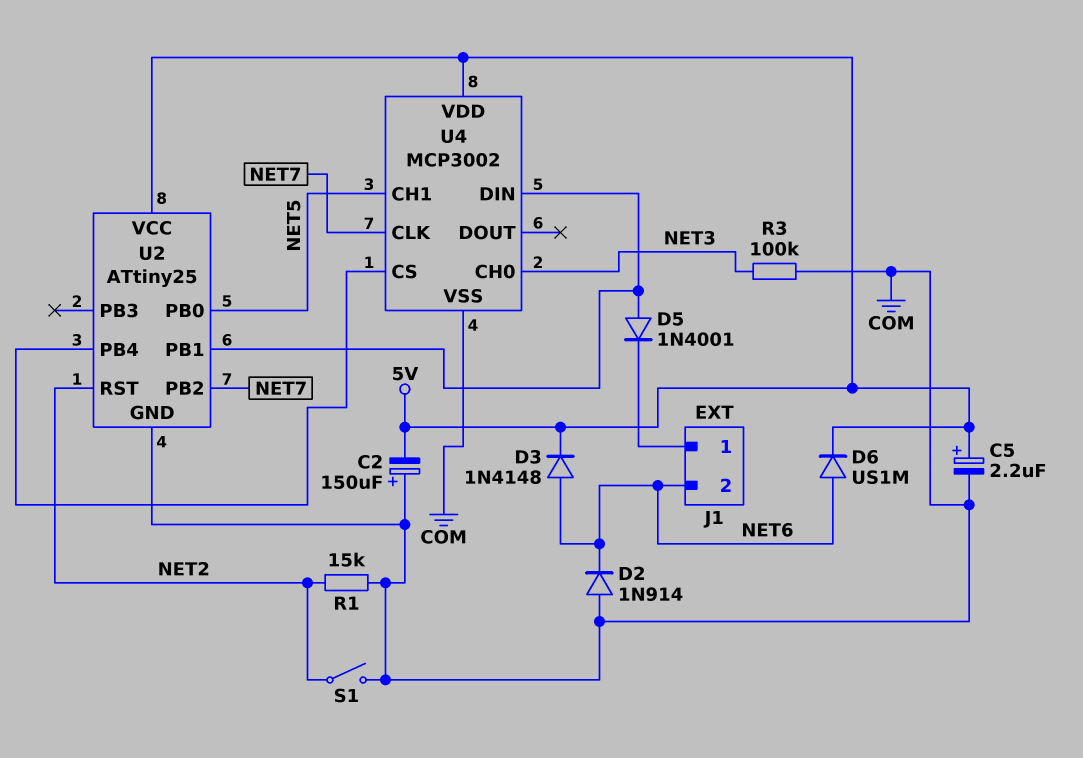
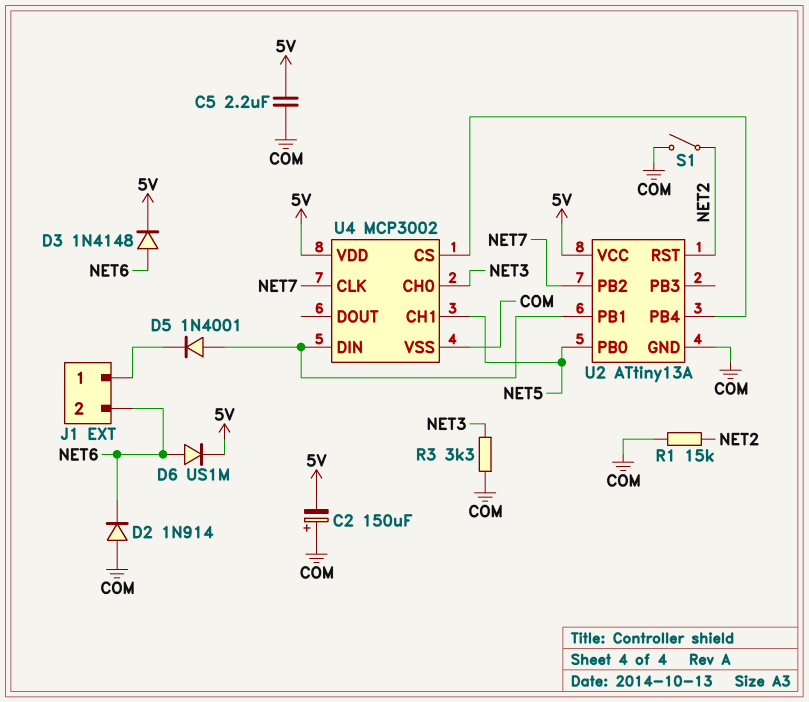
C5: 2.2uF (plus 5V, minus COM) -> 2.2uF (5V, COM)
R3: 100k (COM, NET3) -> 3.3k (COM, NET3)
U2: ATtiny25 -> ATtiny13A

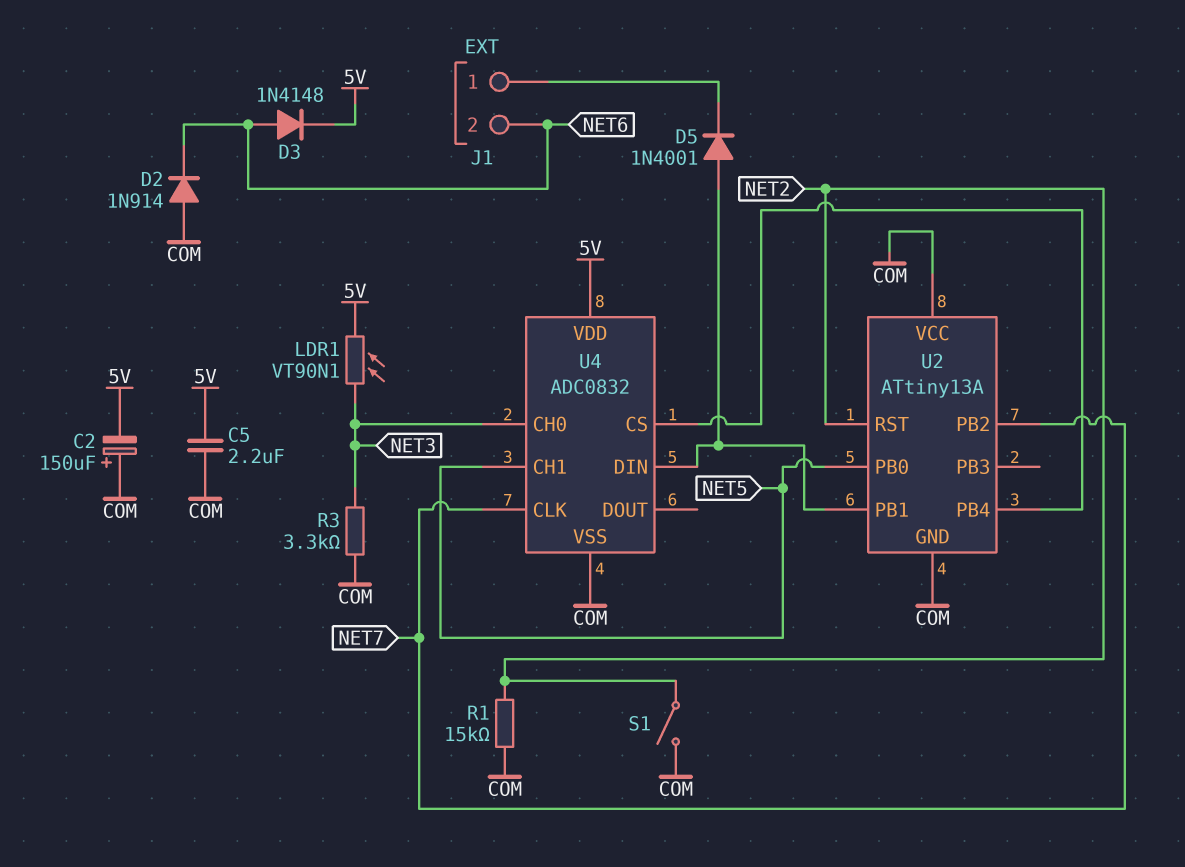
D6: diode US1M (A NET6, K 5V) -> none
LDR1: none -> VT90N1 (5V, NET3)
U2 pin VCC: 5V -> COM
U4: MCP3002 -> ADC0832

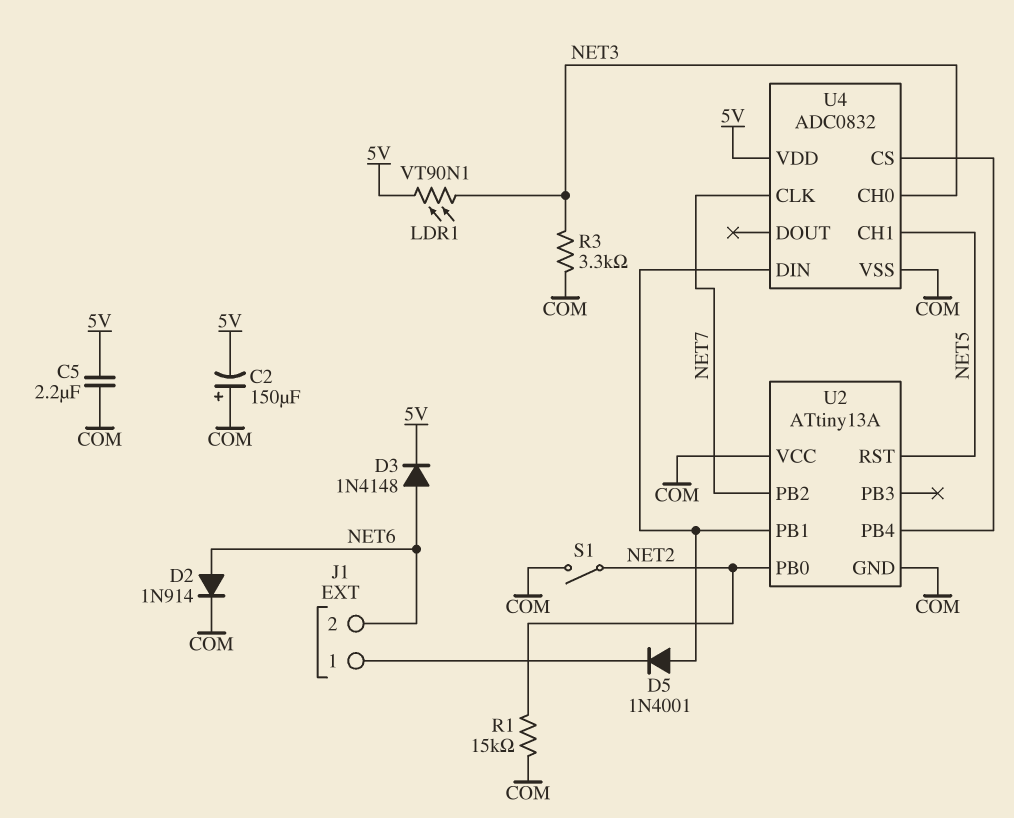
D2: diode 1N914 (A COM, K NET6) -> diode 1N914 (A NET6, K COM)
U2 pin PB0: NET5 -> NET2
U2 pin RST: NET2 -> NET5

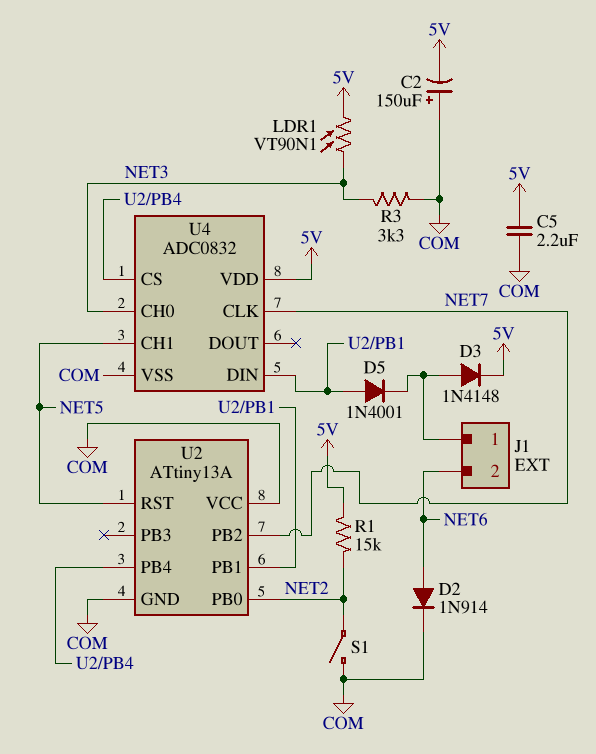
D3: diode 1N4148 (A NET6, K 5V) -> diode 1N4148 (A J1/1, K 5V)
R1: 15k (COM, NET2) -> 15k (5V, NET2)

